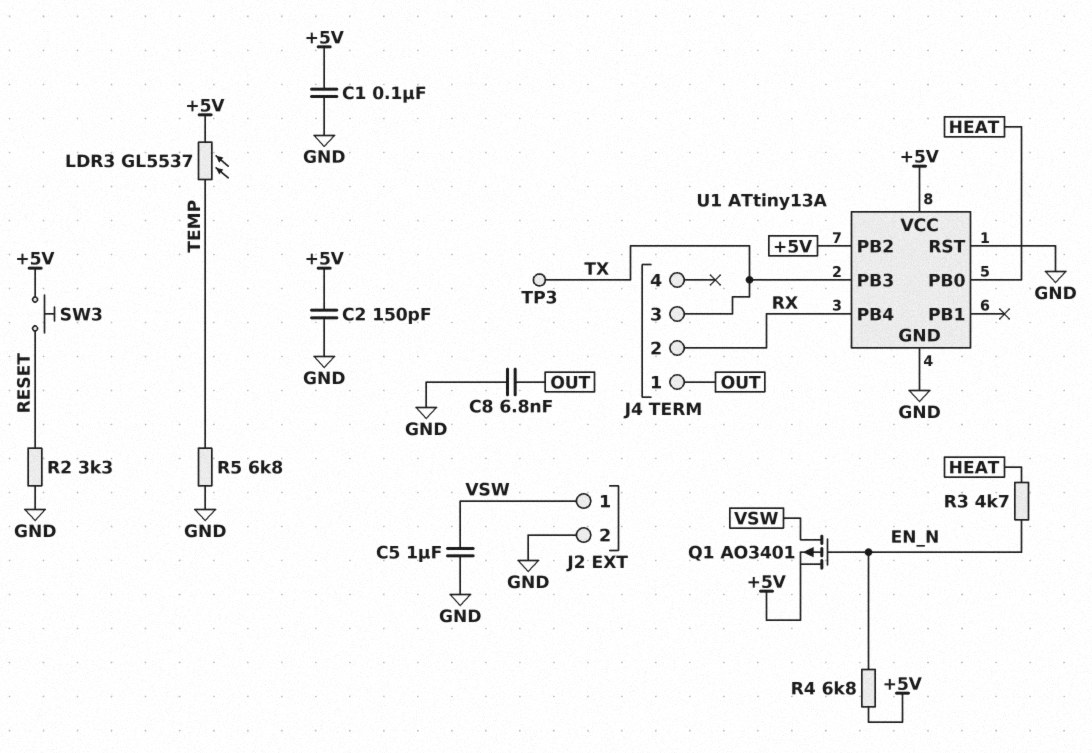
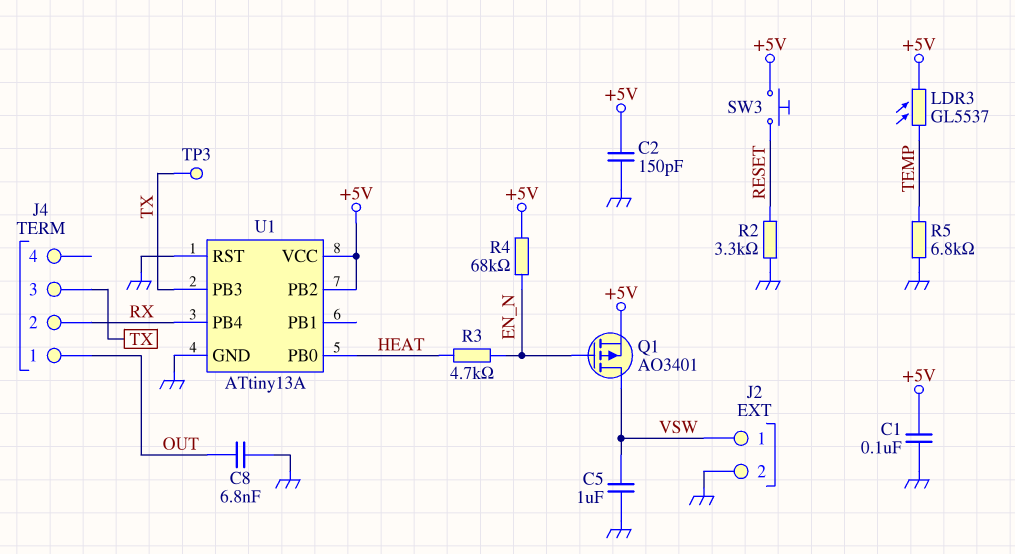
R4: 6.8k (+5V, EN_N) -> 68k (+5V, EN_N)

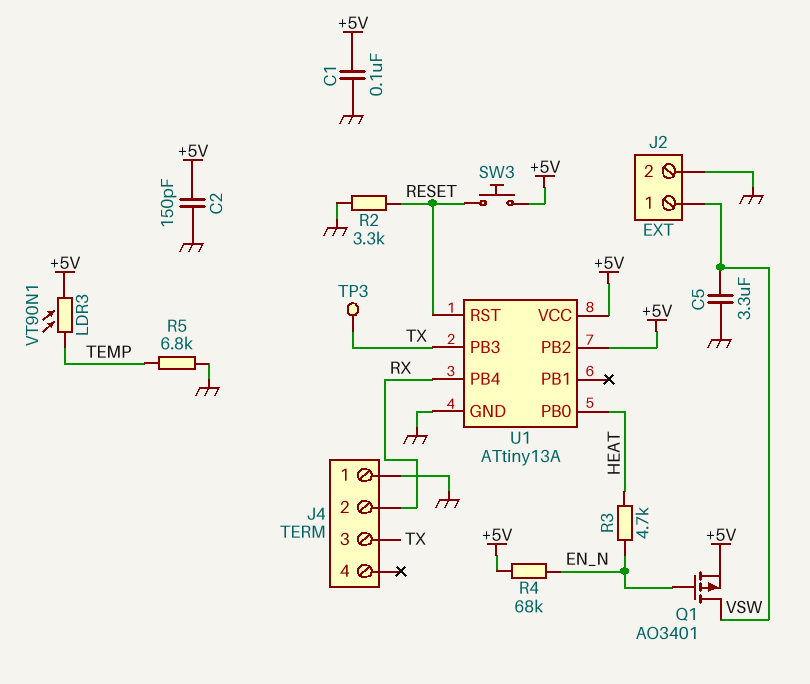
C5: 1uF (GND, VSW) -> 3.3uF (GND, VSW)
C8: 6.8nF (GND, OUT) -> none
J4 pin 1: OUT -> GND
LDR3: GL5537 (+5V, TEMP) -> VT90N1 (+5V, TEMP)
U1 pin RST: GND -> RESET

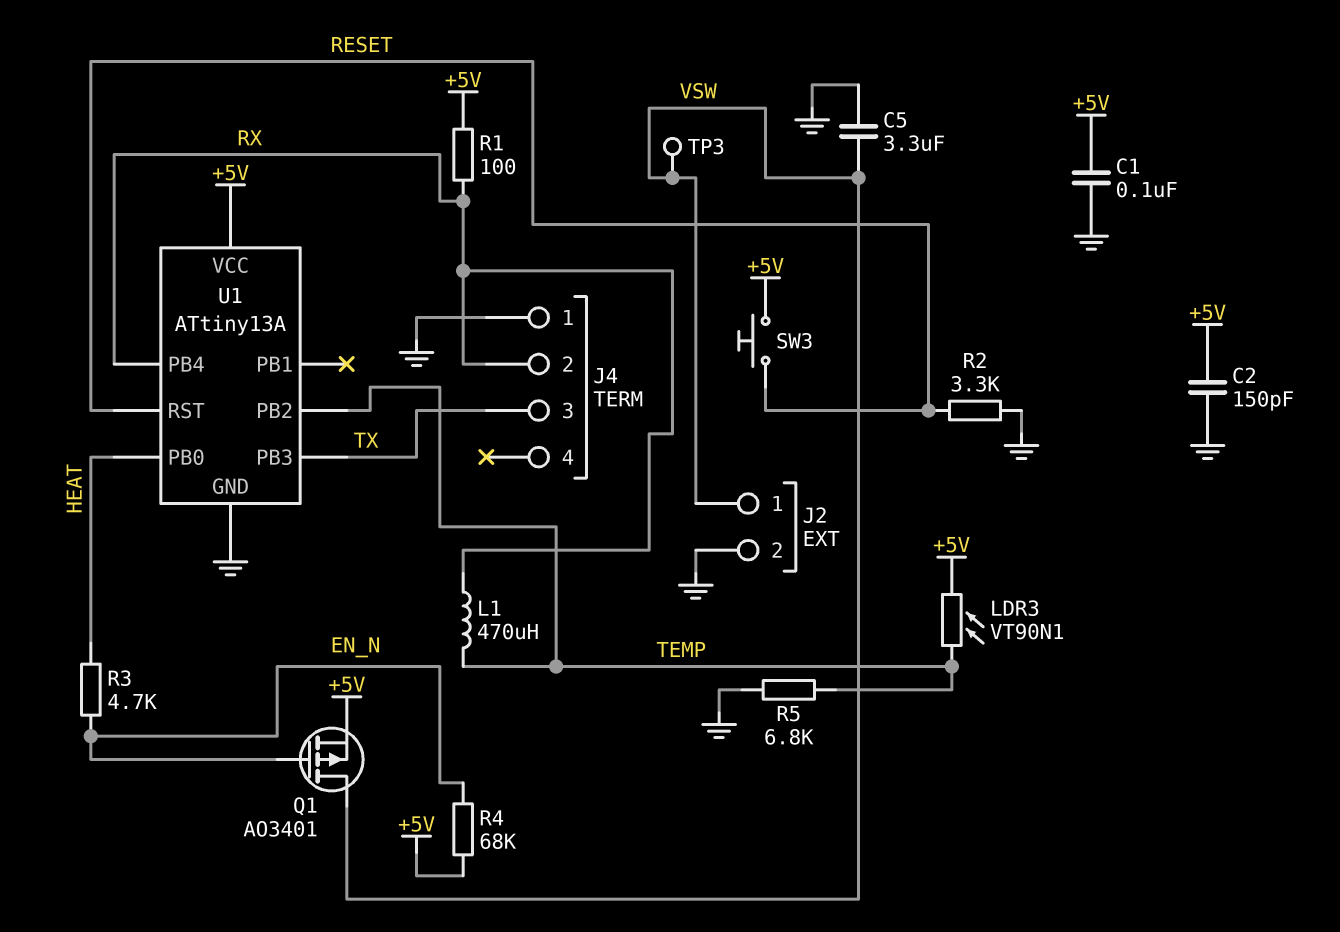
L1: none -> 470uH (RX, TEMP)
R1: none -> 100 (+5V, RX)
TP3: test point (TX) -> test point (VSW)
U1 pin PB2: +5V -> TEMP

